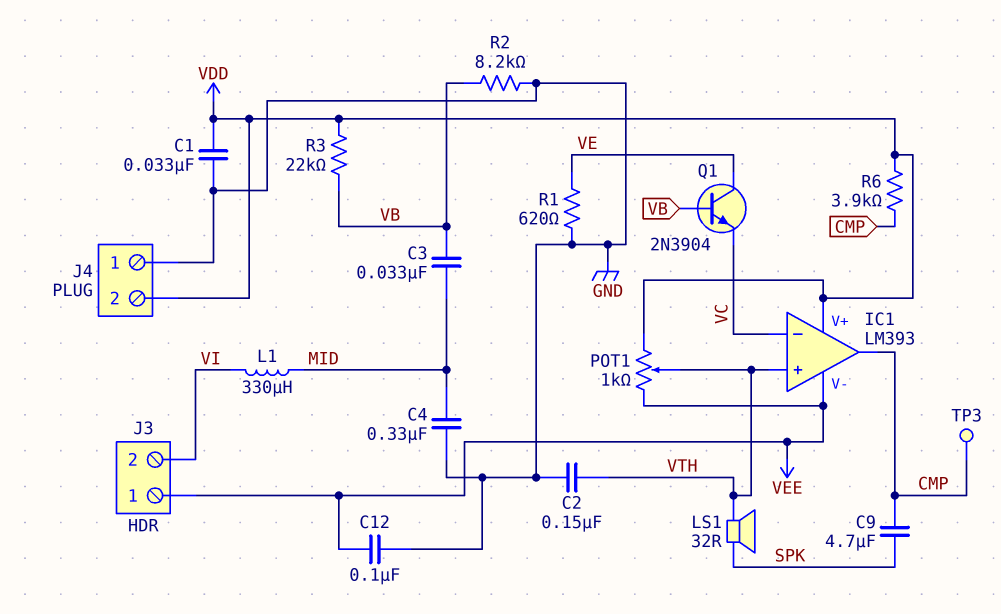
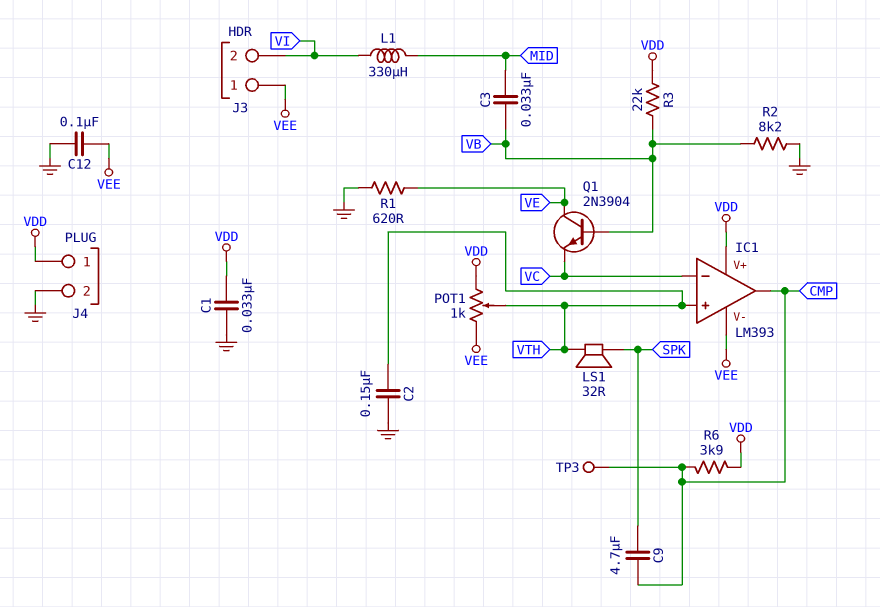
C4: 330nF (GND, MID) -> none
J4 pin 1: GND -> VDD
J4 pin 2: VDD -> GND

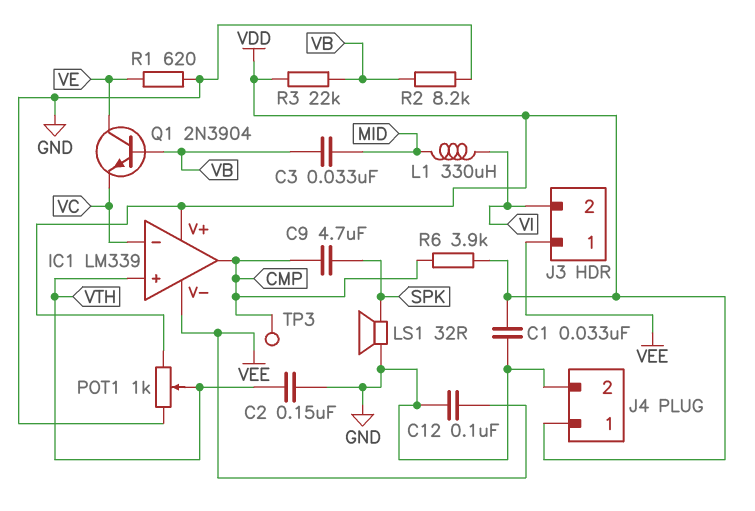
IC1: LM393 -> LM339
LS1: speaker 32R (SPK, VTH) -> speaker 32R (GND, SPK)
POT1: 1k (VDD, VEE, wiper VTH) -> 1k (GND, VDD, wiper VTH)

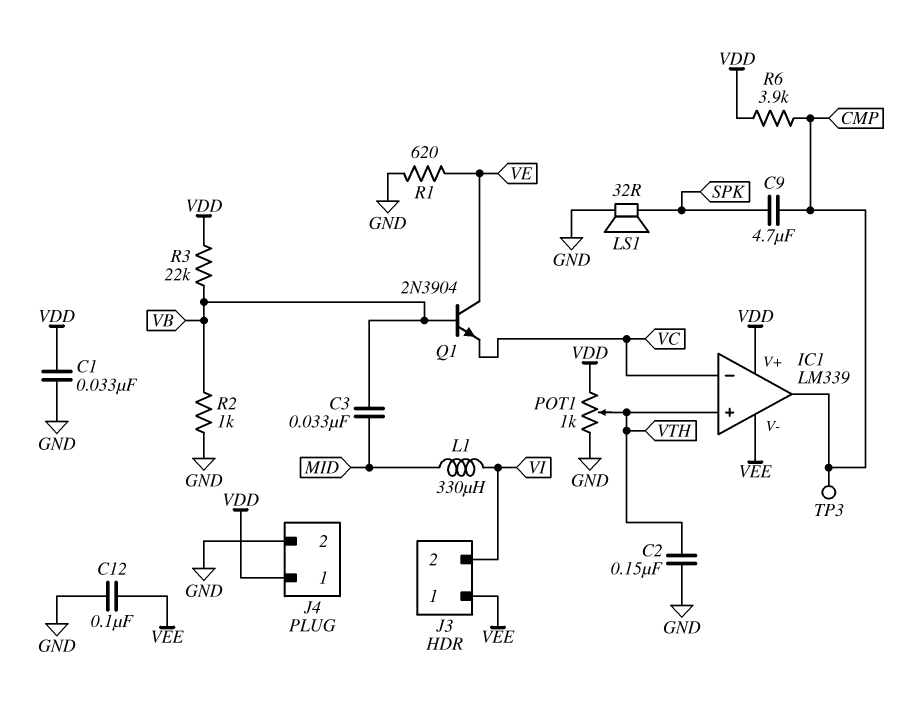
R2: 8.2k (GND, VB) -> 1k (GND, VB)

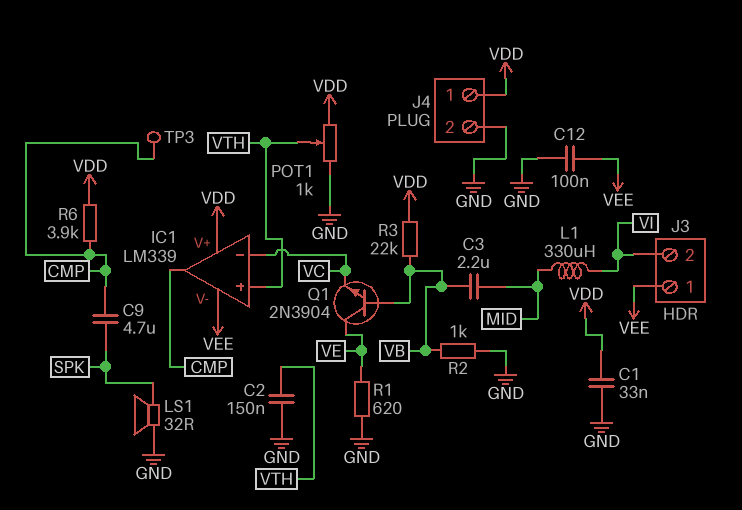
C3: 33nF (MID, VB) -> 2.2uF (MID, VB)

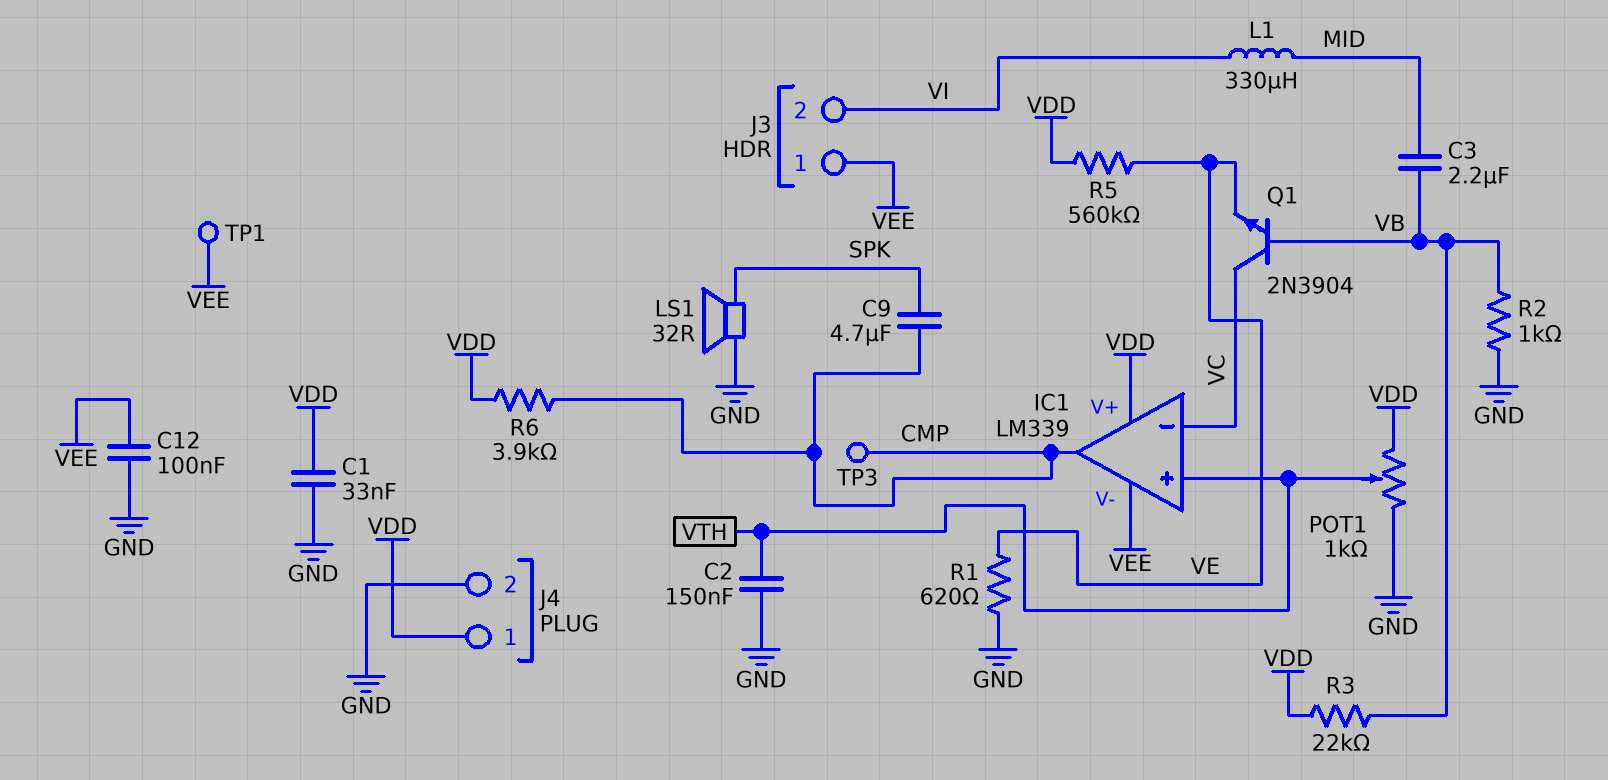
Q1: NPN 2N3904 (B VB, C VE, E VC) -> NPN 2N3904 (B VB, C VC, E VE)
R5: none -> 560k (VDD, VE)
TP1: none -> test point (VEE)

